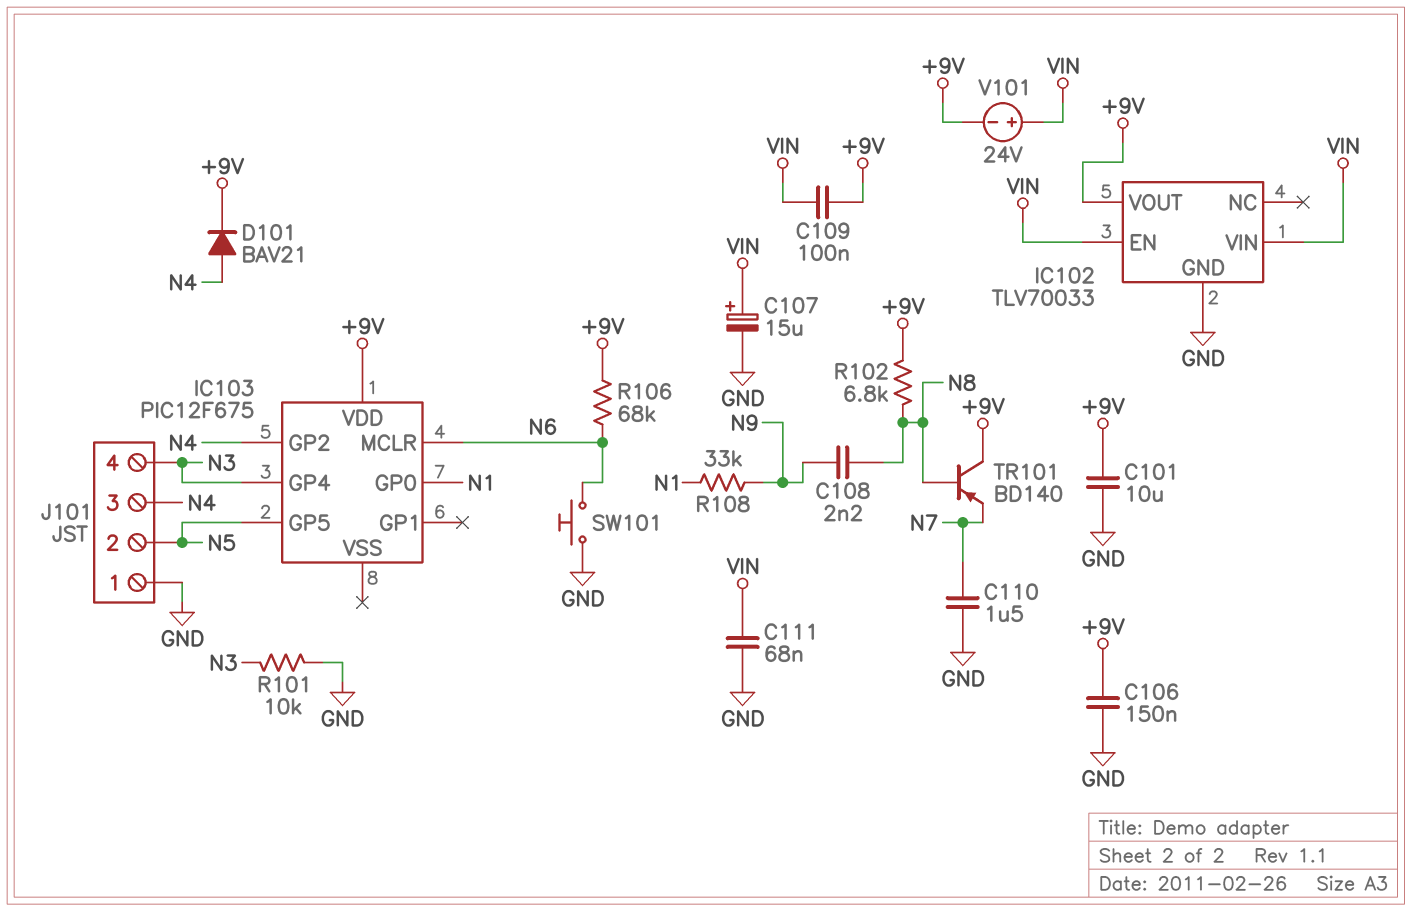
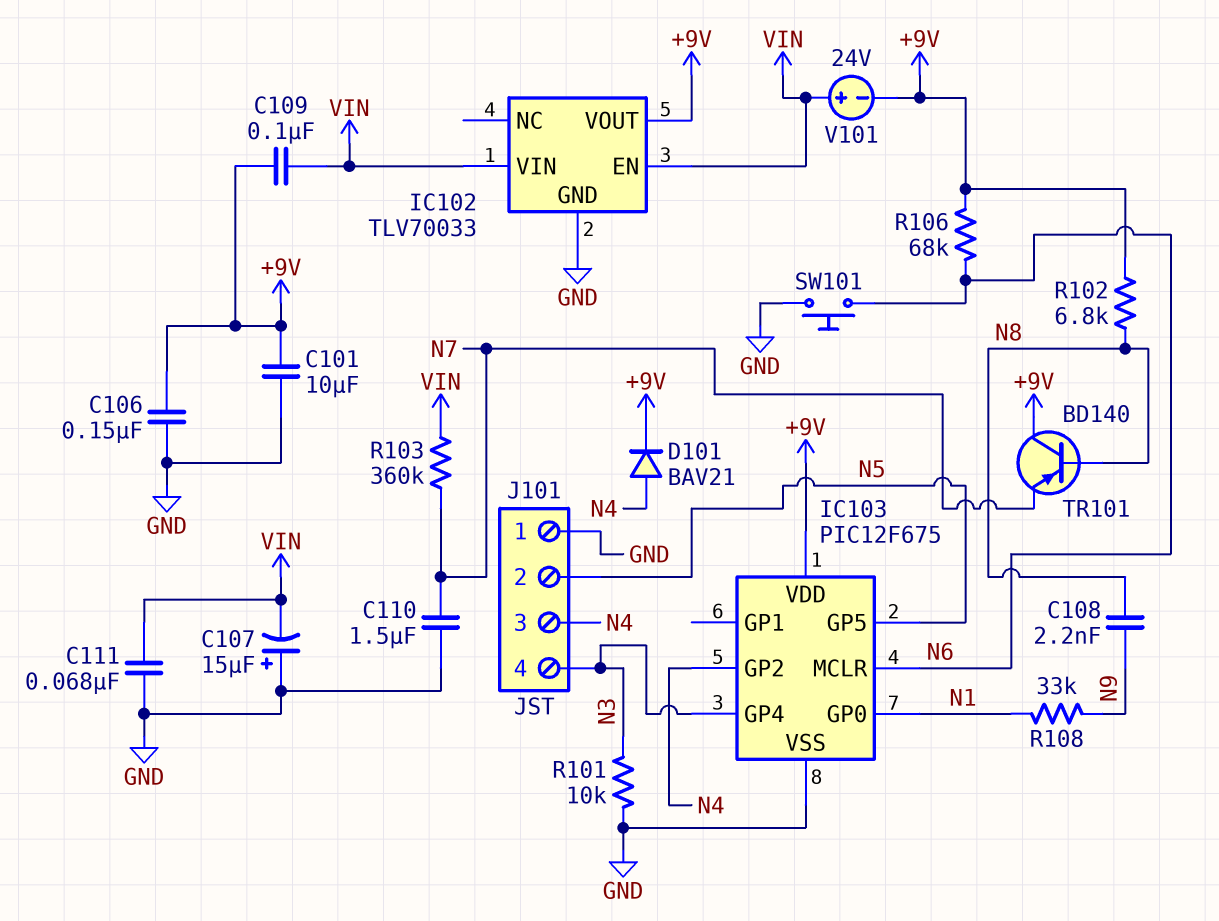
C107: 15uF (plus VIN, minus GND) -> 15uF (plus GND, minus VIN)
IC103 pin VSS: none -> GND
R103: none -> 360k (N7, VIN)

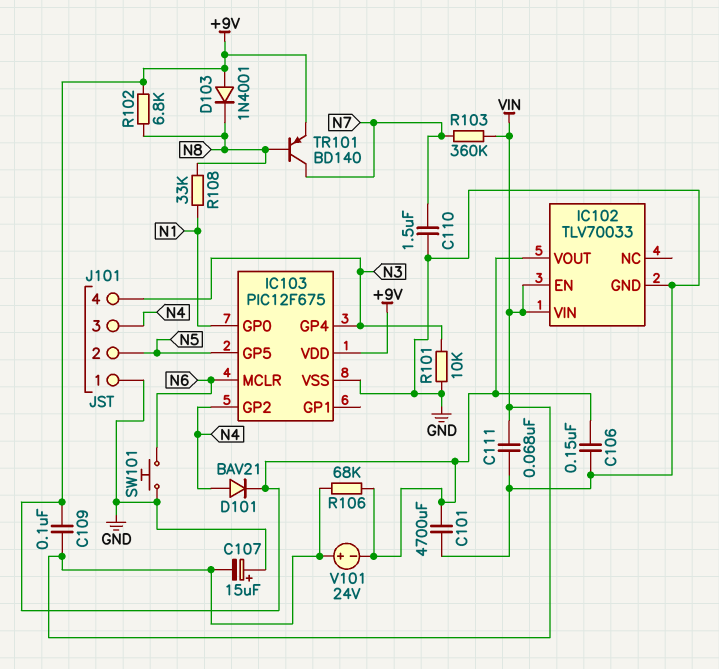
C101: 10uF (+9V, GND) -> 4700uF (+9V, GND)
C108: 2.2nF (N8, N9) -> none
D103: none -> diode 1N4001 (A +9V, K N8)
R106: 68k (+9V, N6) -> 68k (+9V, VIN)
R108: 33k (N1, N9) -> 33k (N1, N8)
TR101: PNP BD140 (B N8, C +9V, E N7) -> PNP BD140 (B N8, C N7, E +9V)

